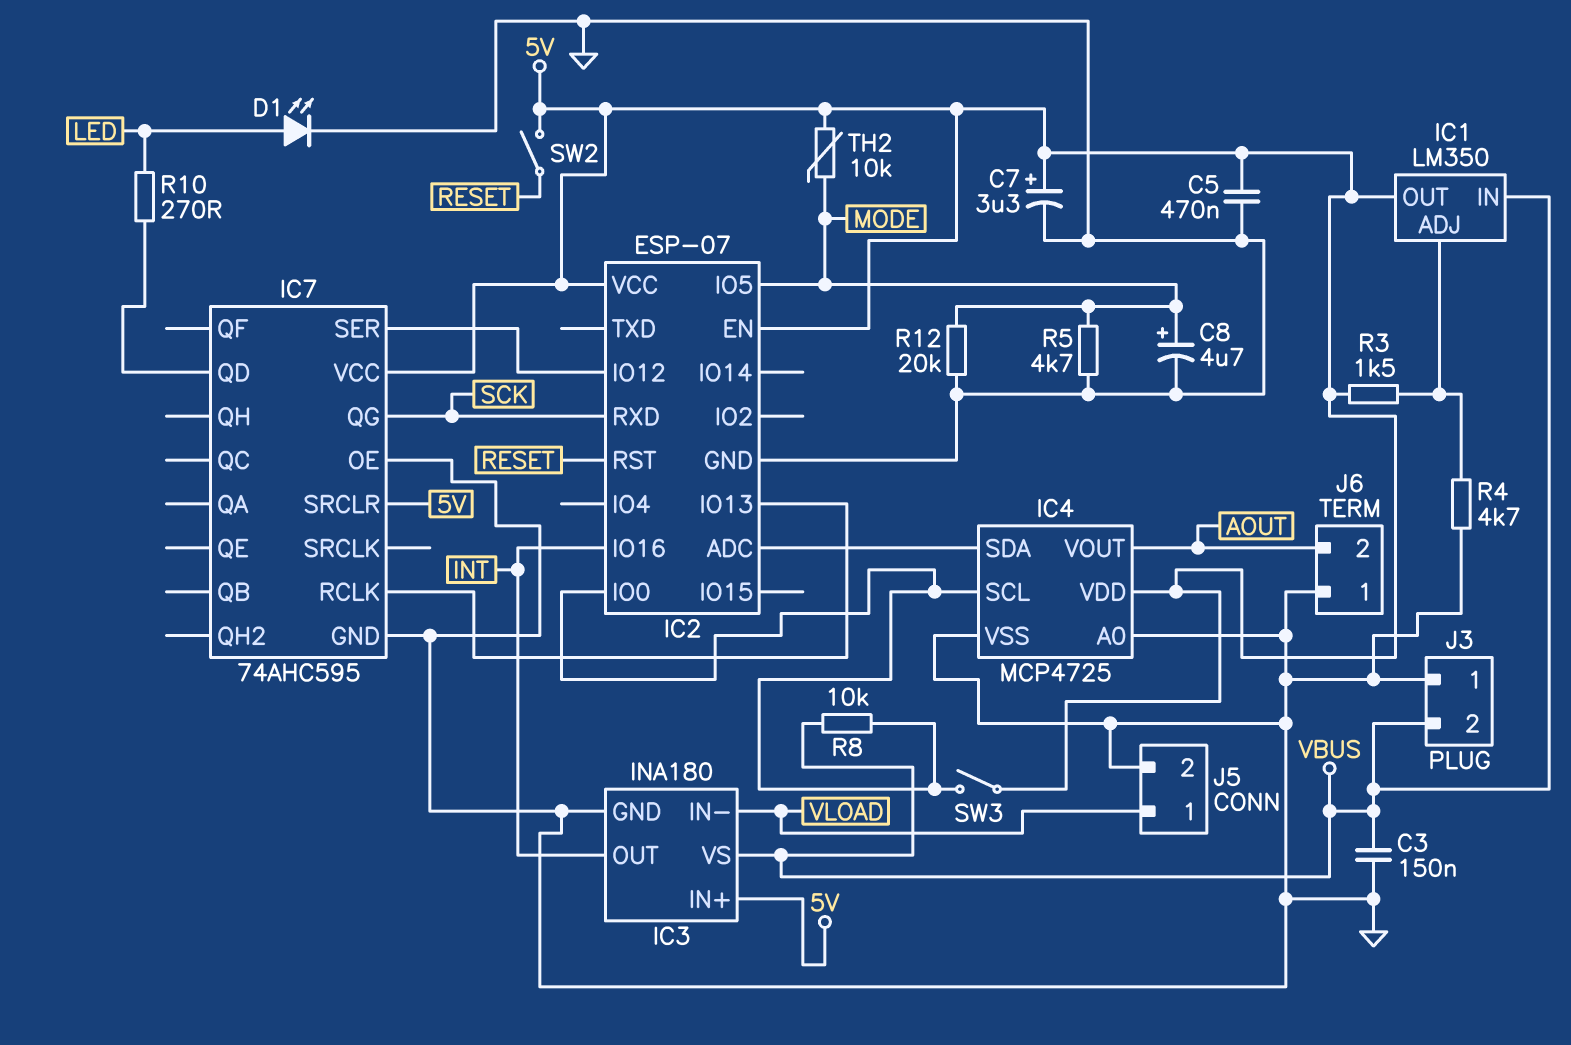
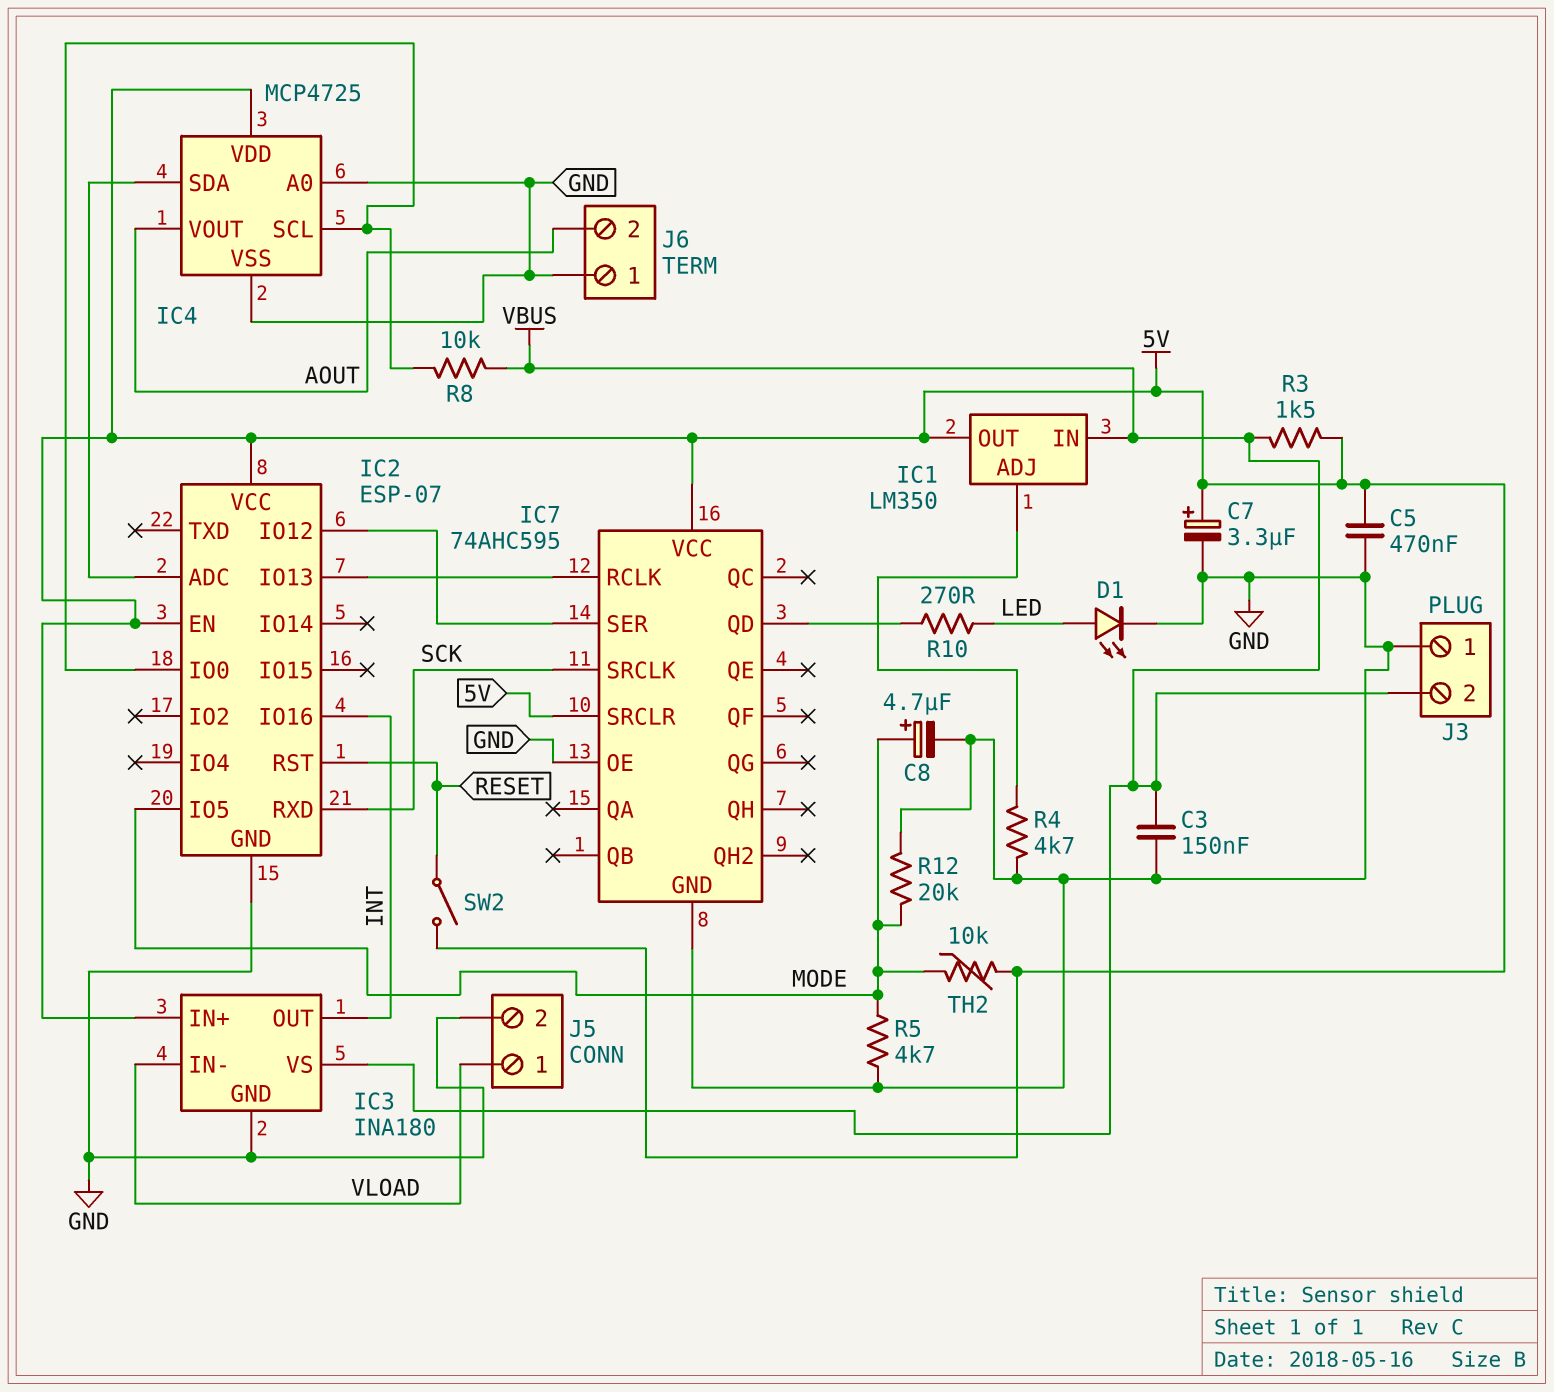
IC7 pin QG: SCK -> none
IC7 pin SRCLK: none -> SCK
R3: 1.5k (5V, IC1/ADJ) -> 1.5k (5V, VBUS)
SW3: switch (5V, IC2/IO0) -> none

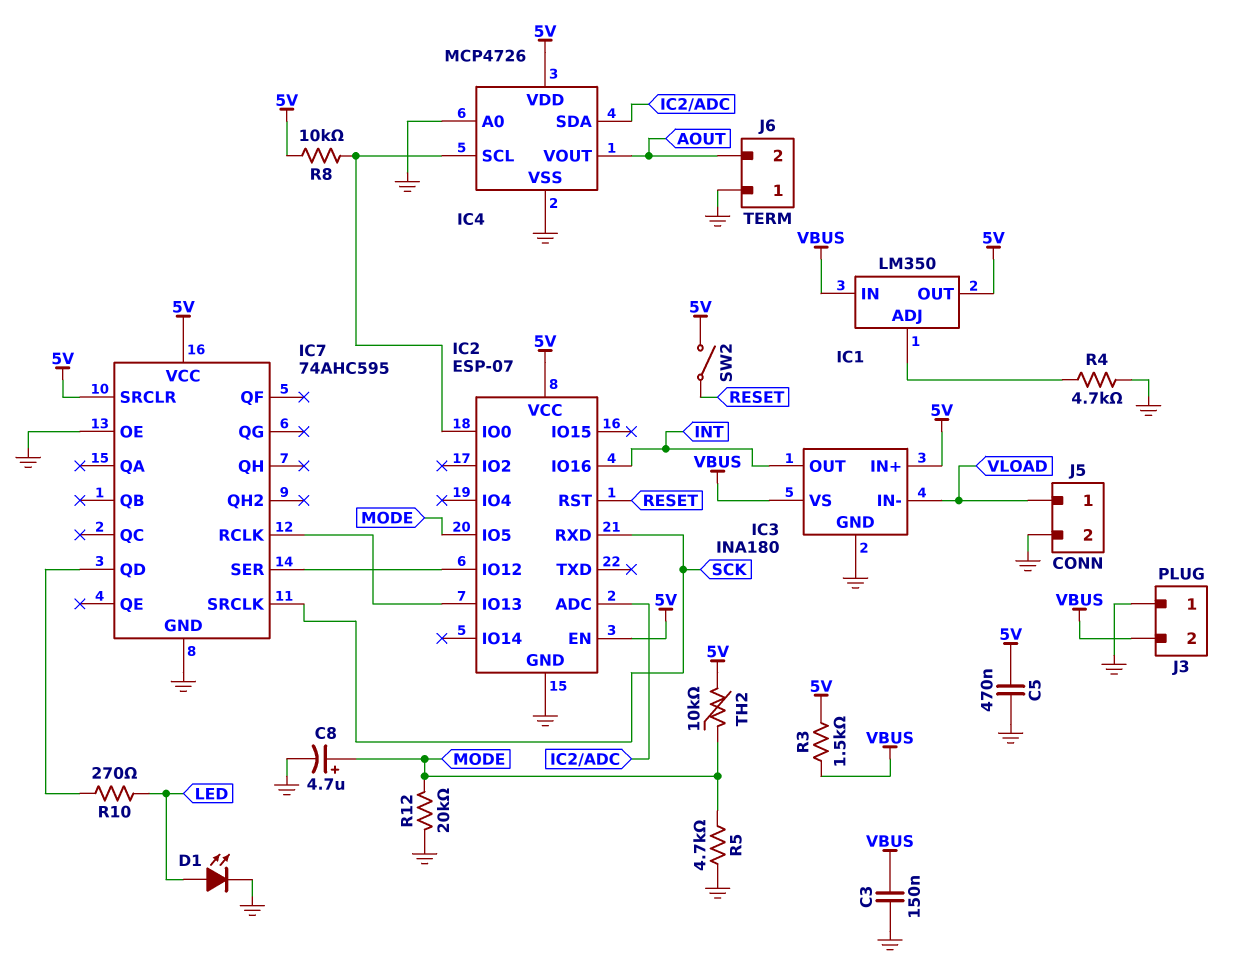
C7: 3.3uF (plus 5V, minus GND) -> none
IC4: MCP4725 -> MCP4726
R8: 10k (IC2/IO0, VBUS) -> 10k (5V, IC2/IO0)

